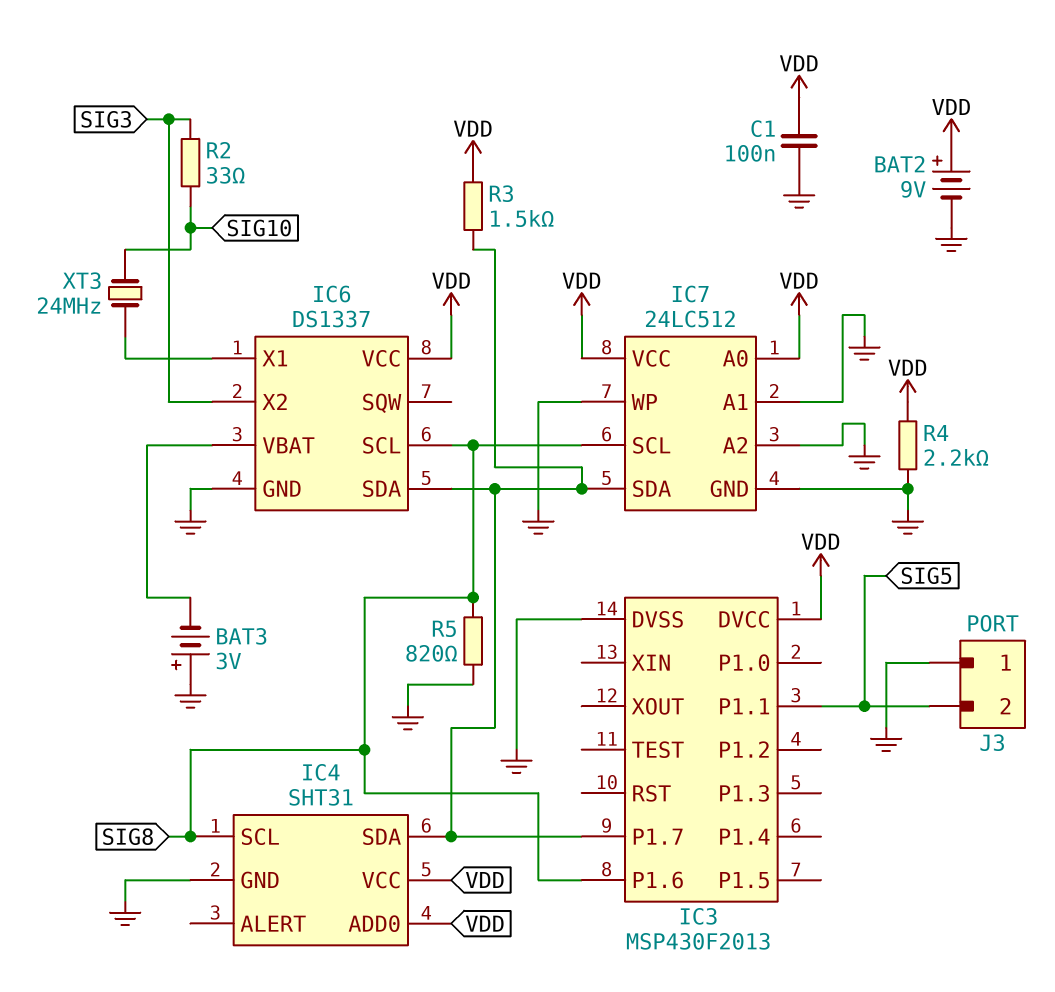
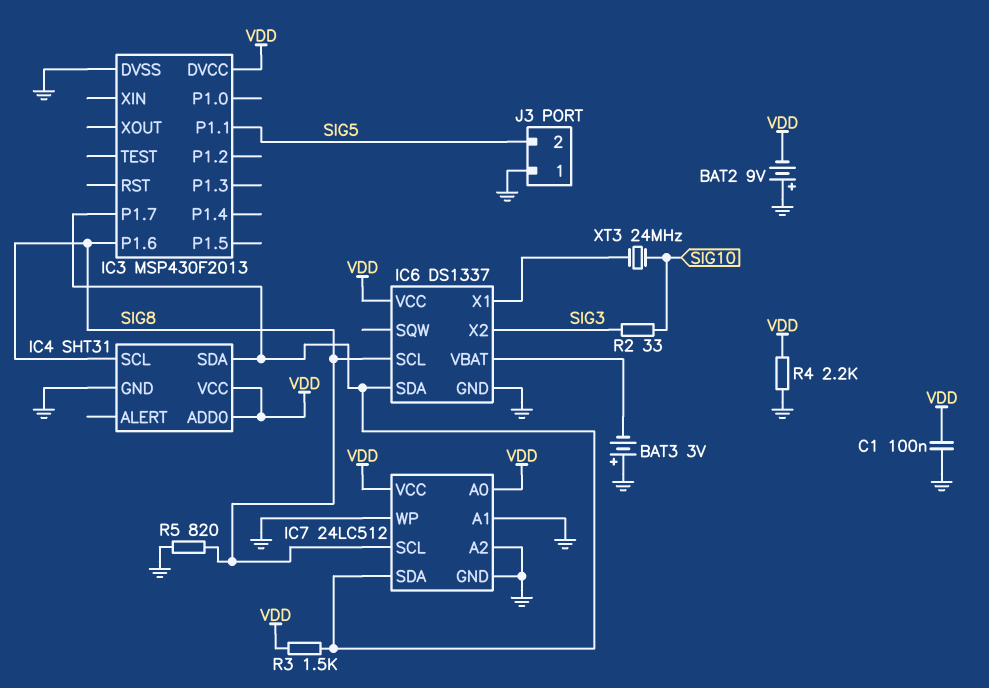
BAT2: 9V (plus VDD, minus GND) -> 9V (plus GND, minus VDD)

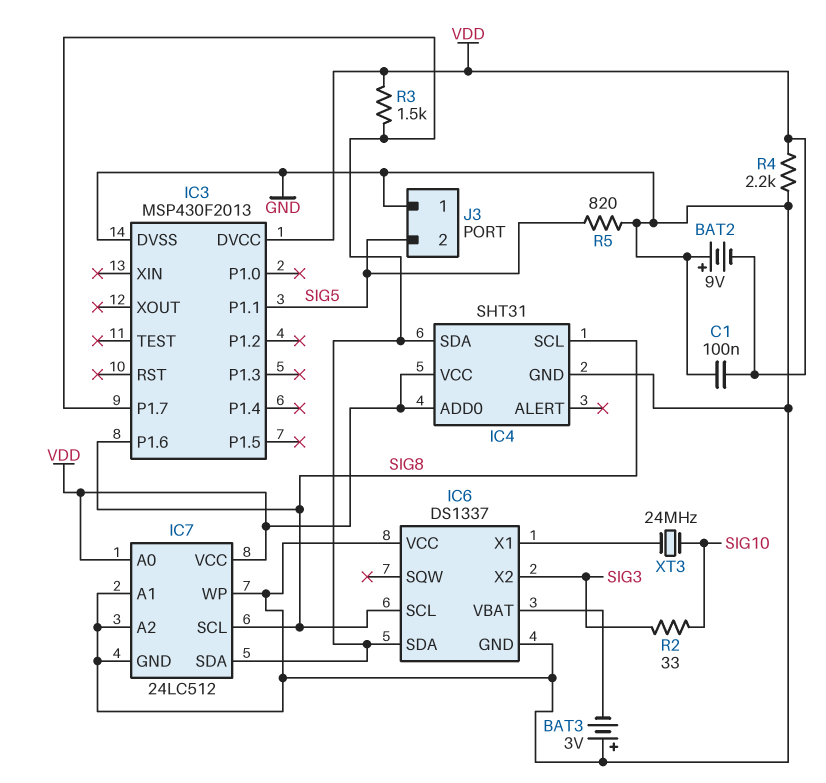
IC6 pin VCC: VDD -> GND
R5: 820 (GND, SIG8) -> 820 (GND, SIG5)

